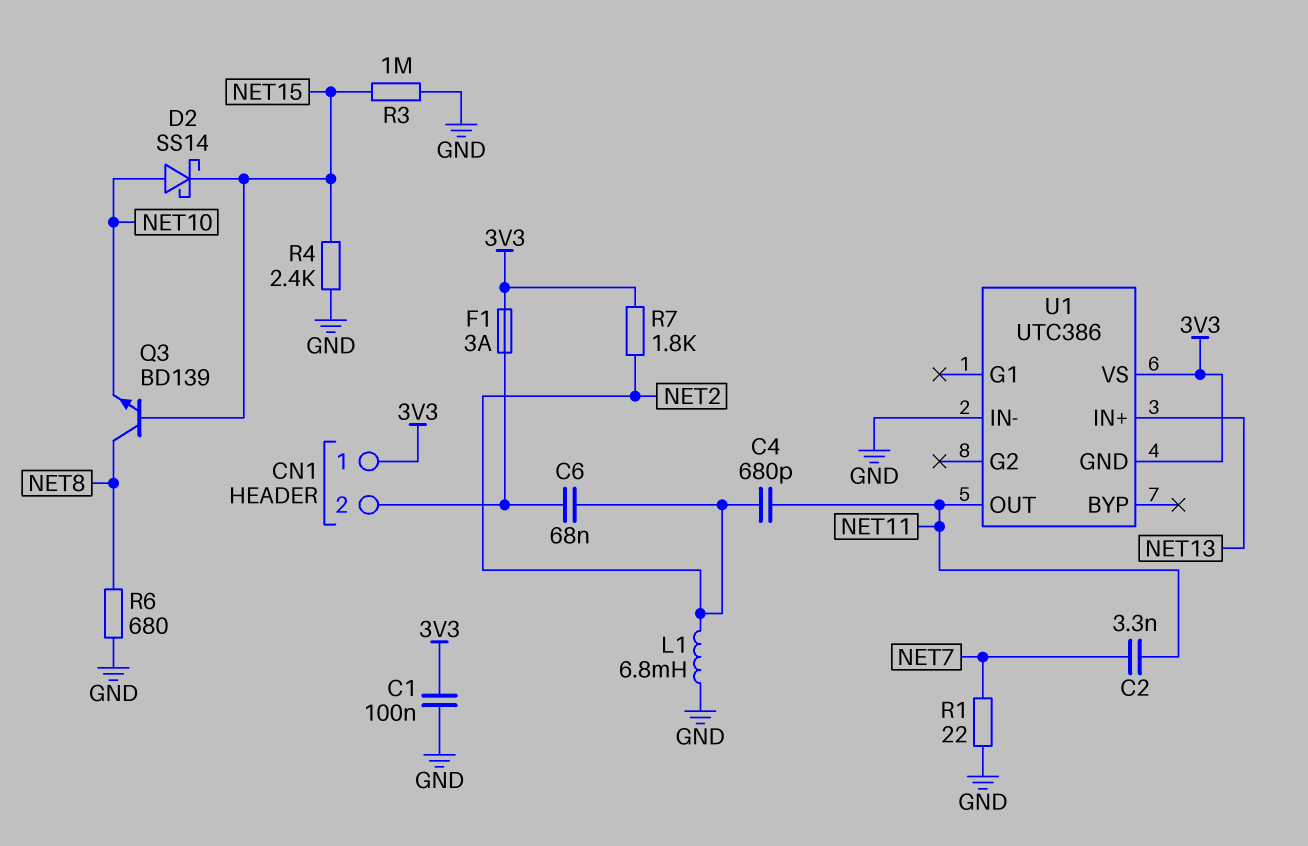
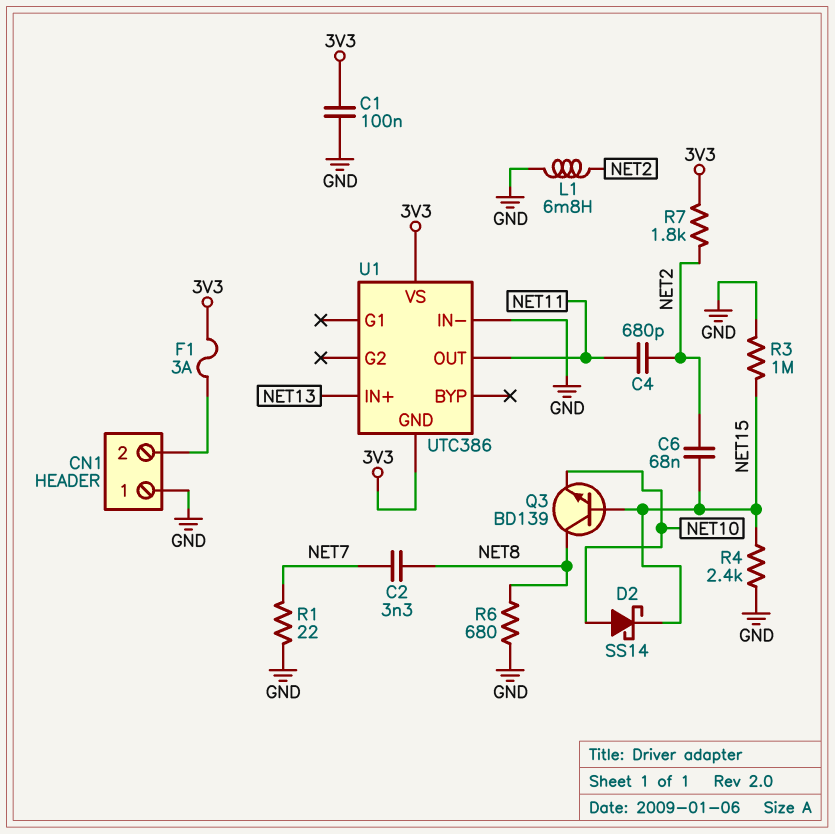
C2: 3.3nF (NET7, NET11) -> 3.3nF (NET7, NET8)
C6: 68nF (CN1/2, NET2) -> 68nF (NET2, NET15)
CN1 pin 1: 3V3 -> GND

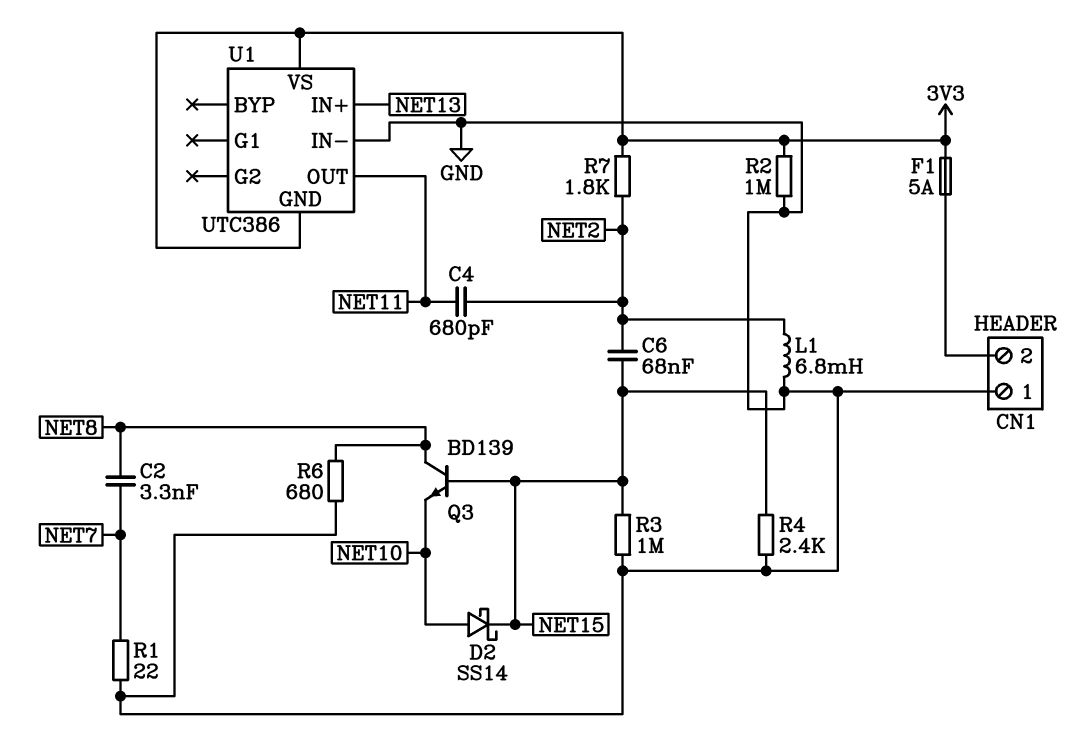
C1: 100nF (3V3, GND) -> none
F1: 3A (3V3, CN1/2) -> 5A (3V3, CN1/2)
R2: none -> 1M (3V3, GND)

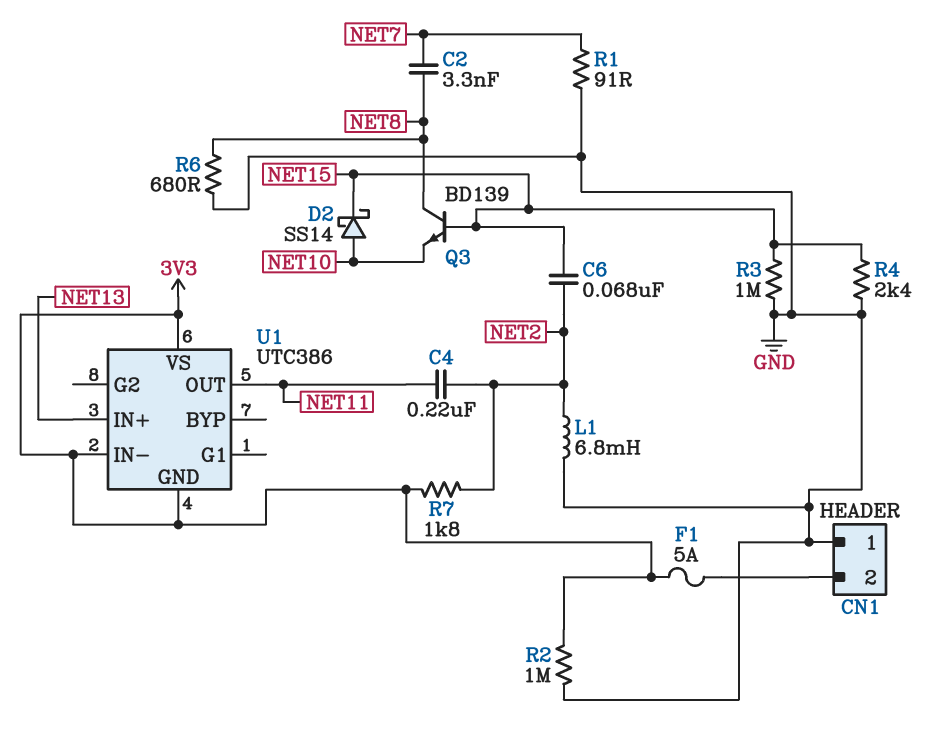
C4: 680pF (NET2, NET11) -> 220nF (NET2, NET11)
R1: 22 (GND, NET7) -> 91 (GND, NET7)
U1 pin IN-: GND -> 3V3

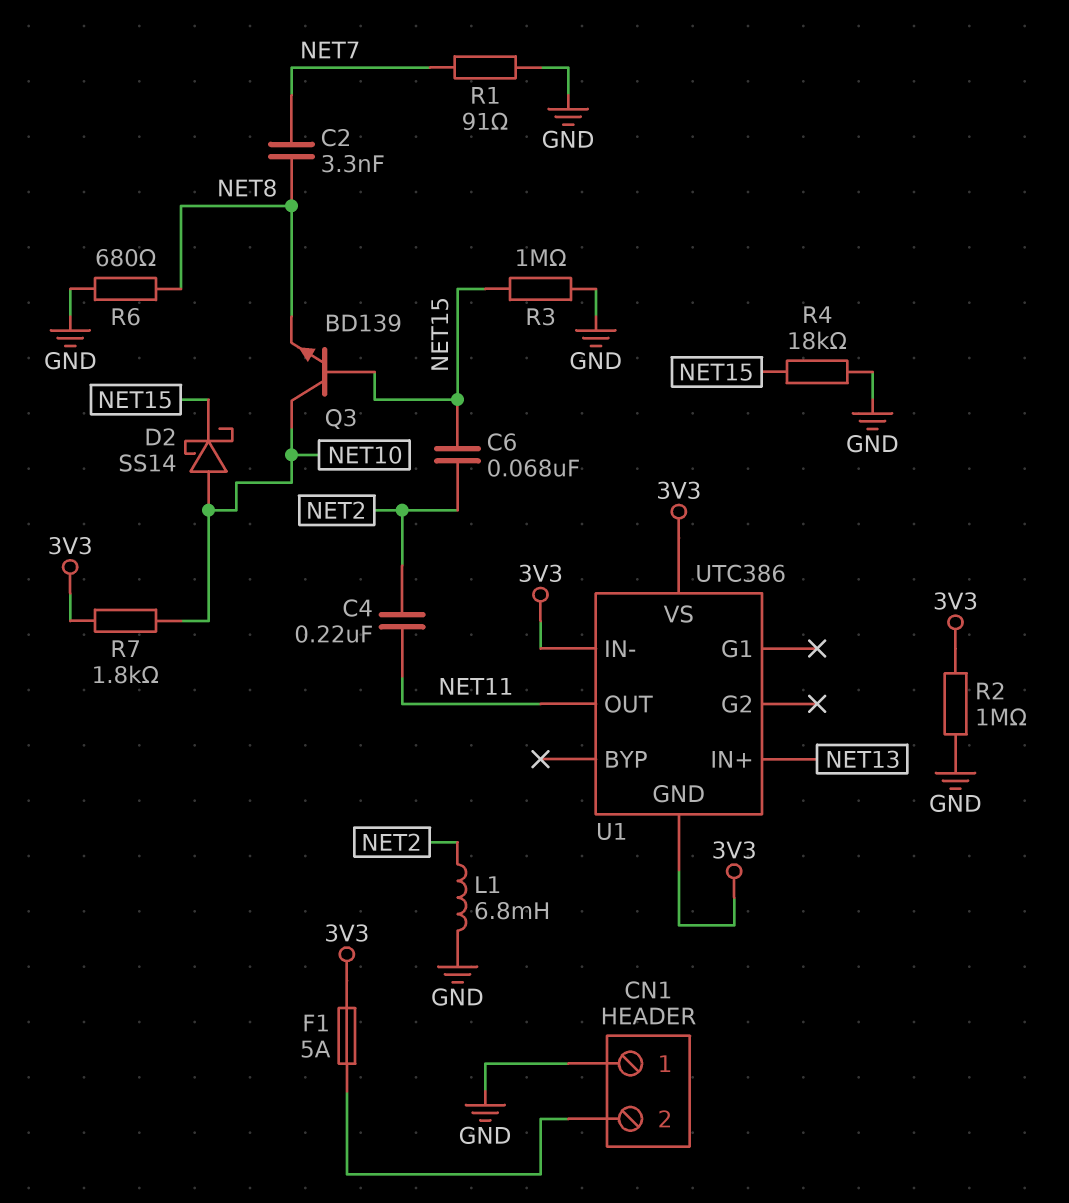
Q3: NPN BD139 (B NET15, C NET8, E NET10) -> NPN BD139 (B NET15, C NET10, E NET8)
R4: 2.4k (GND, NET15) -> 18k (GND, NET15)
R7: 1.8k (3V3, NET2) -> 1.8k (3V3, NET10)

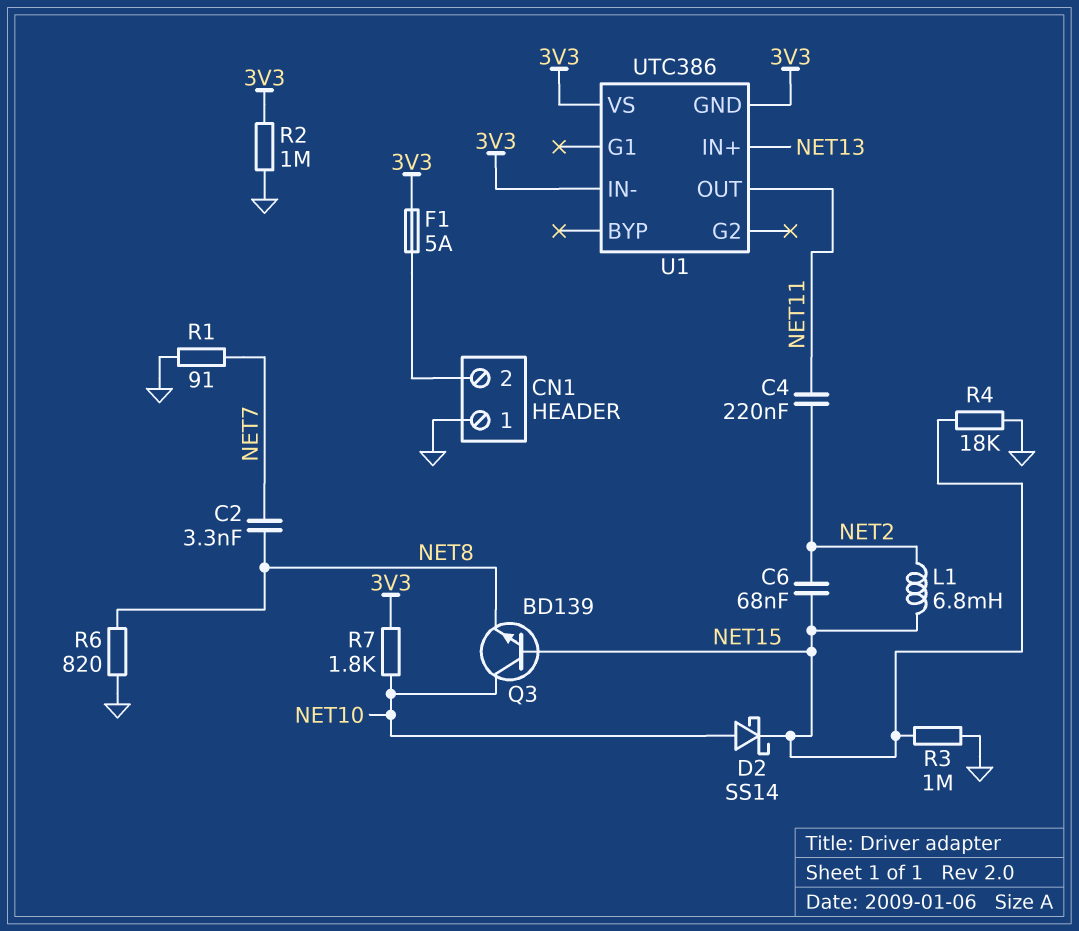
L1: 6.8mH (GND, NET2) -> 6.8mH (NET2, NET15)
R6: 680 (GND, NET8) -> 820 (GND, NET8)

